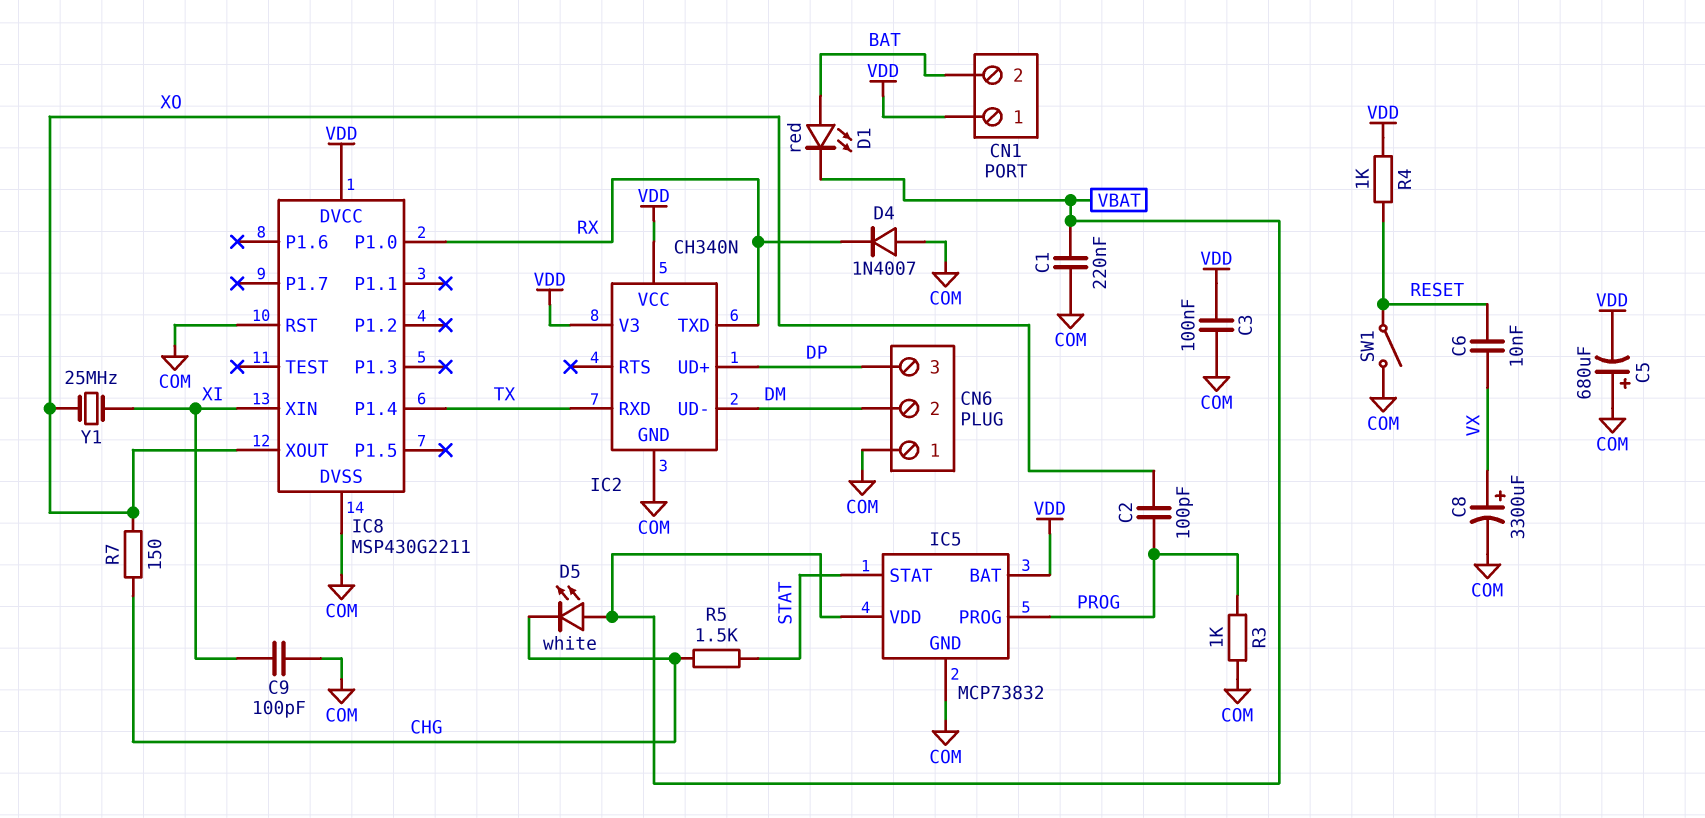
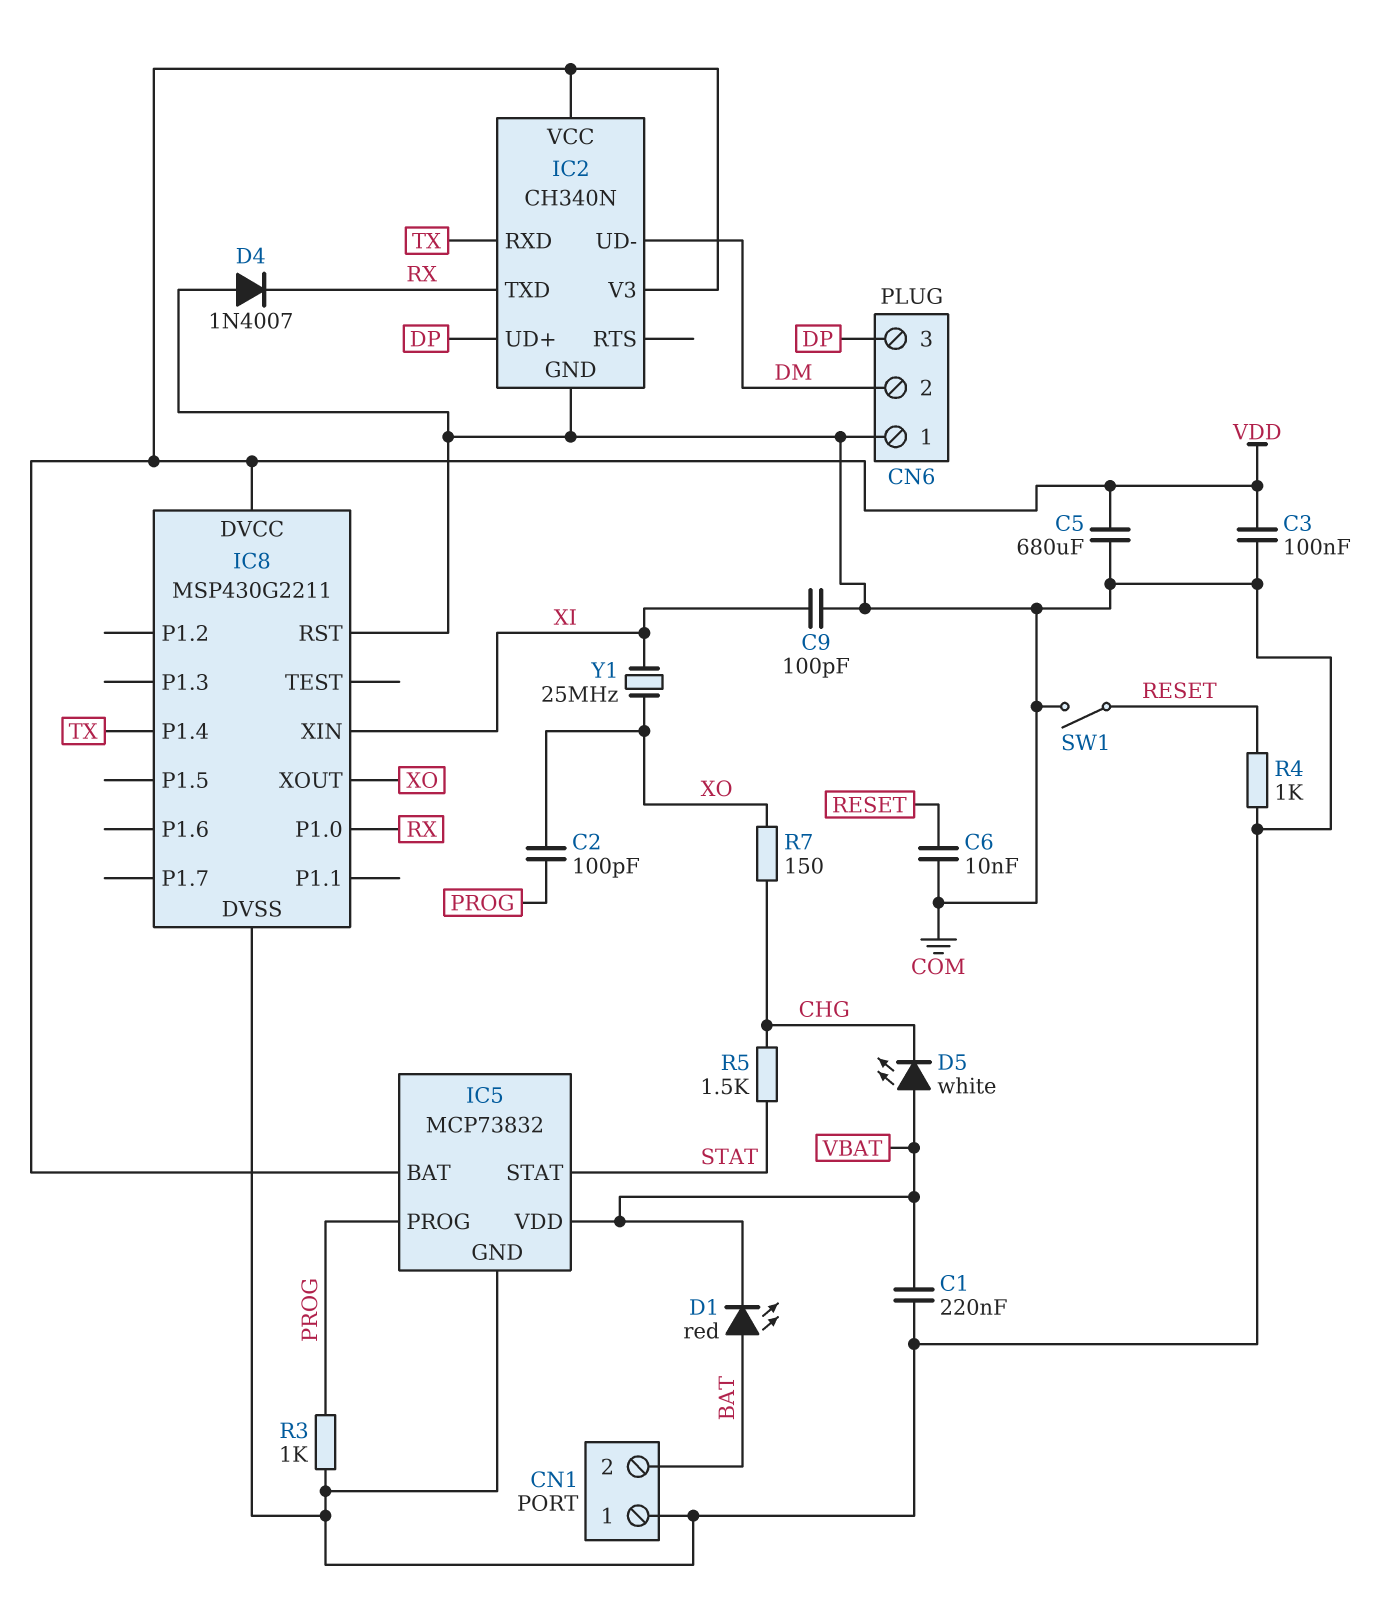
C5: 680uF (plus COM, minus VDD) -> 680uF (COM, VDD)
C6: 10nF (RESET, VX) -> 10nF (COM, RESET)
C8: 3300uF (plus VX, minus COM) -> none
CN1 pin 1: VDD -> COM
R4: 1k (RESET, VDD) -> 1k (COM, RESET)

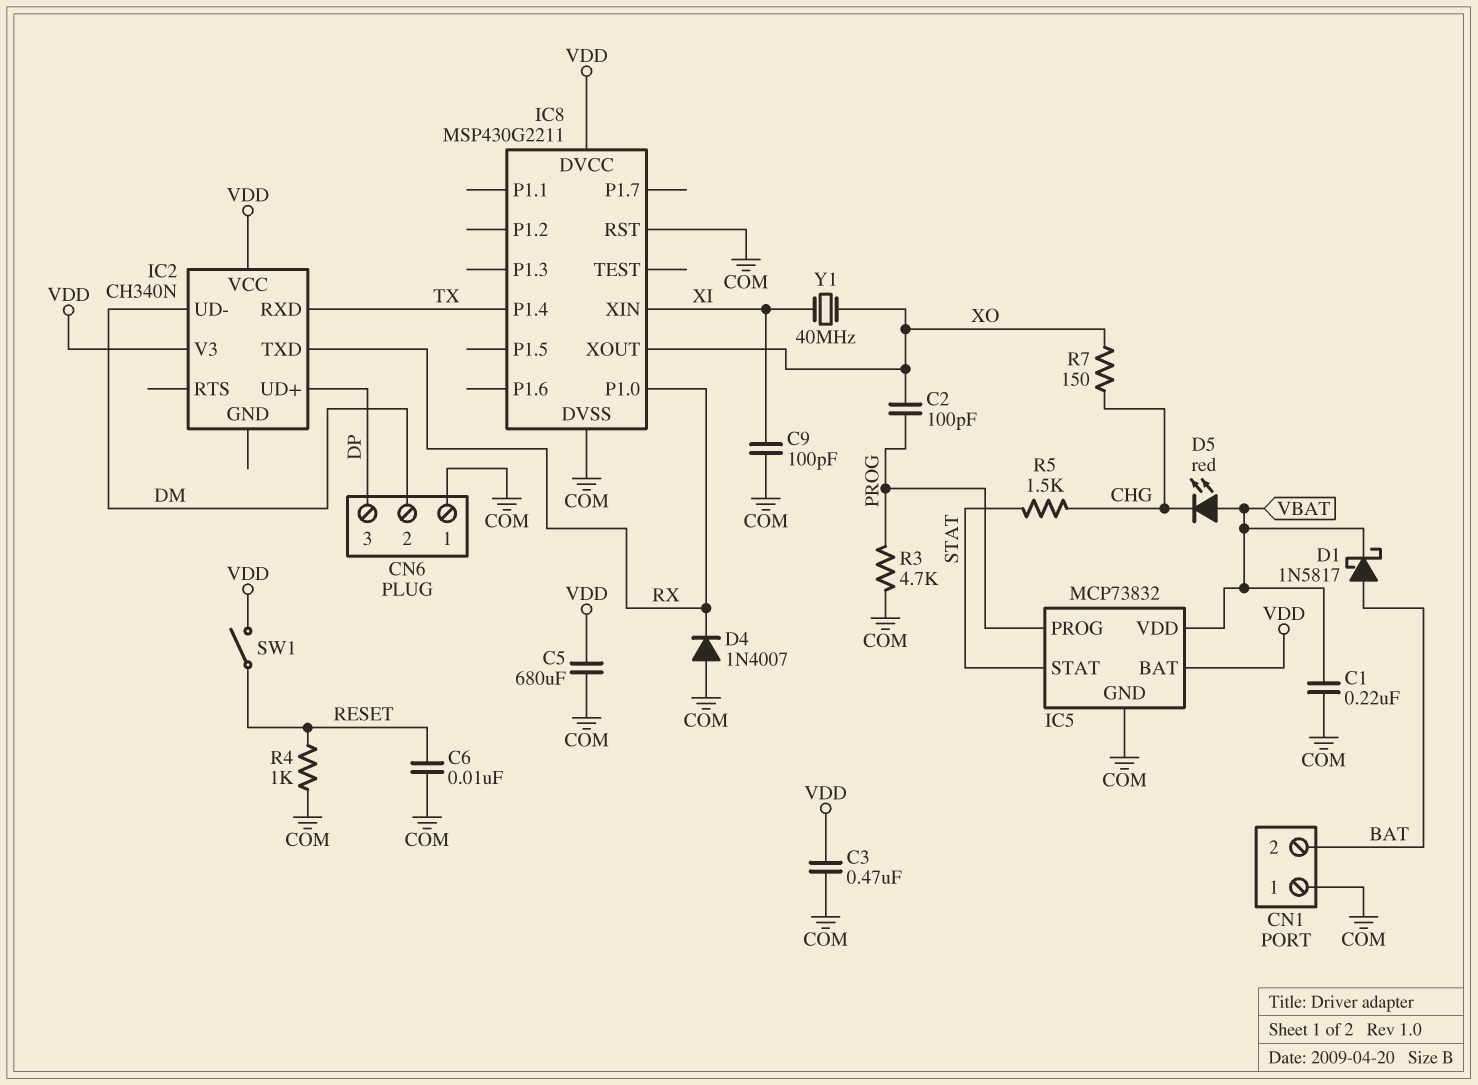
C3: 100nF (COM, VDD) -> 470nF (COM, VDD)
D1: LED red (A BAT, K VBAT) -> schottky 1N5817 (A BAT, K VBAT)
D5: LED white (A VBAT, K CHG) -> LED red (A VBAT, K CHG)
IC2 pin GND: COM -> none
R3: 1k (COM, PROG) -> 4.7k (COM, PROG)
SW1: switch (COM, RESET) -> switch (RESET, VDD)
Y1: 25MHz (XI, XO) -> 40MHz (XI, XO)

